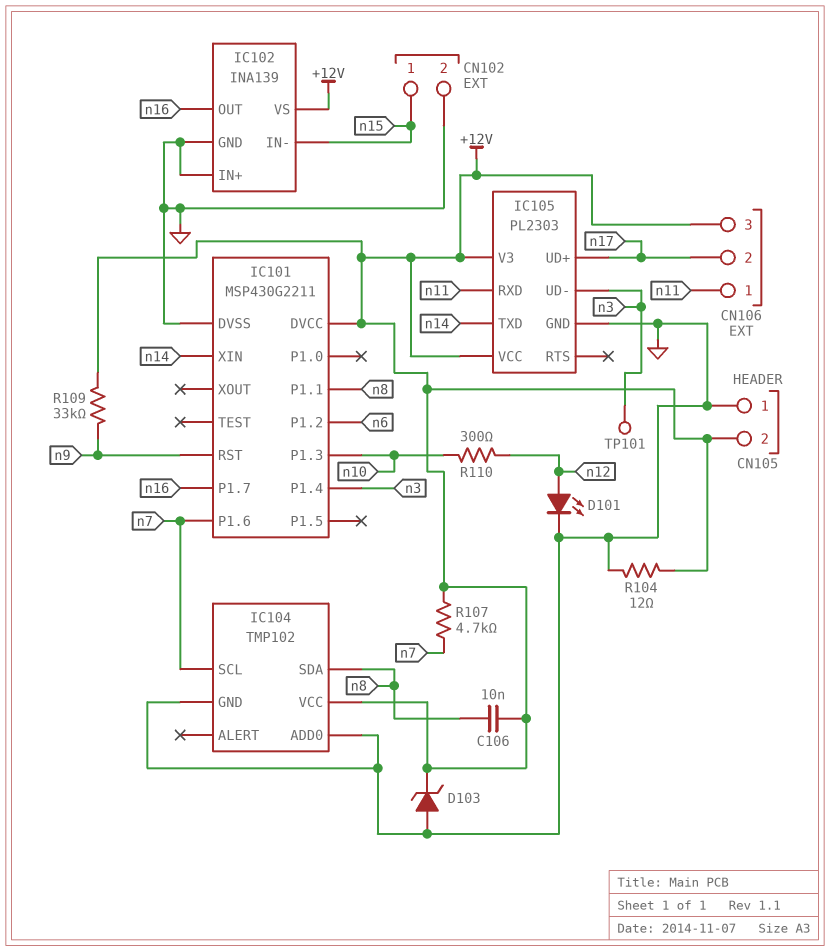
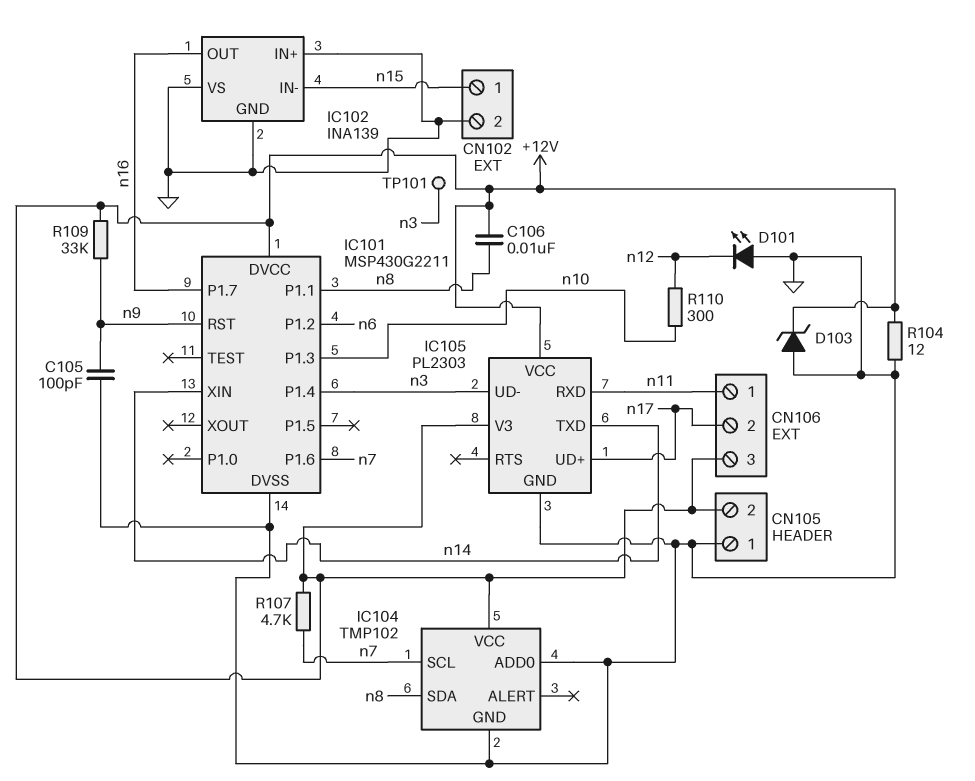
C105: none -> 100pF (GND, n9)
D101: LED (A n12, K GND) -> LED (A GND, K n12)
IC102 pin VS: +12V -> GND

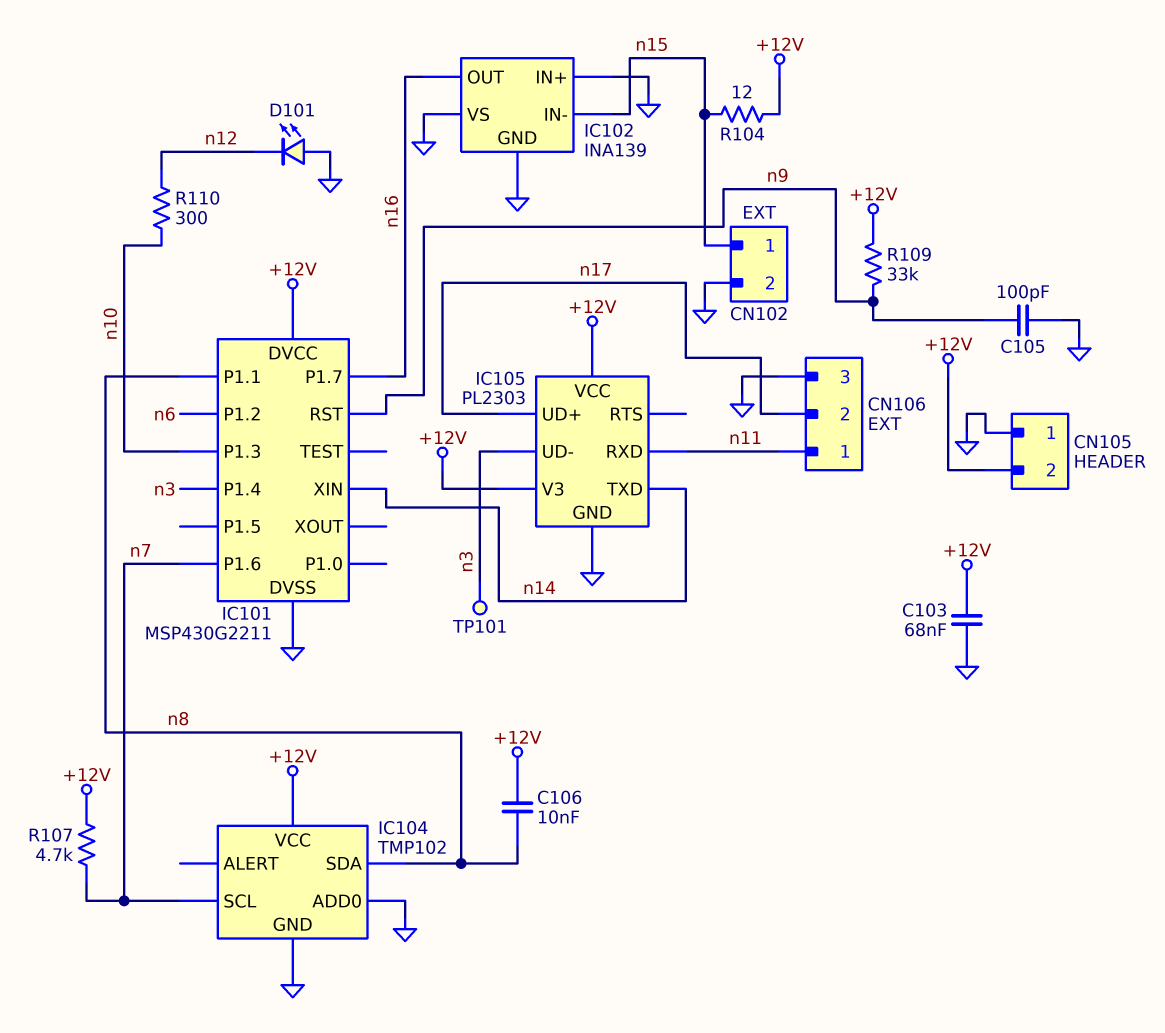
C103: none -> 68nF (+12V, GND)
CN106 pin 3: +12V -> GND
D103: zener (A GND, K +12V) -> none
R104: 12 (+12V, GND) -> 12 (+12V, n15)

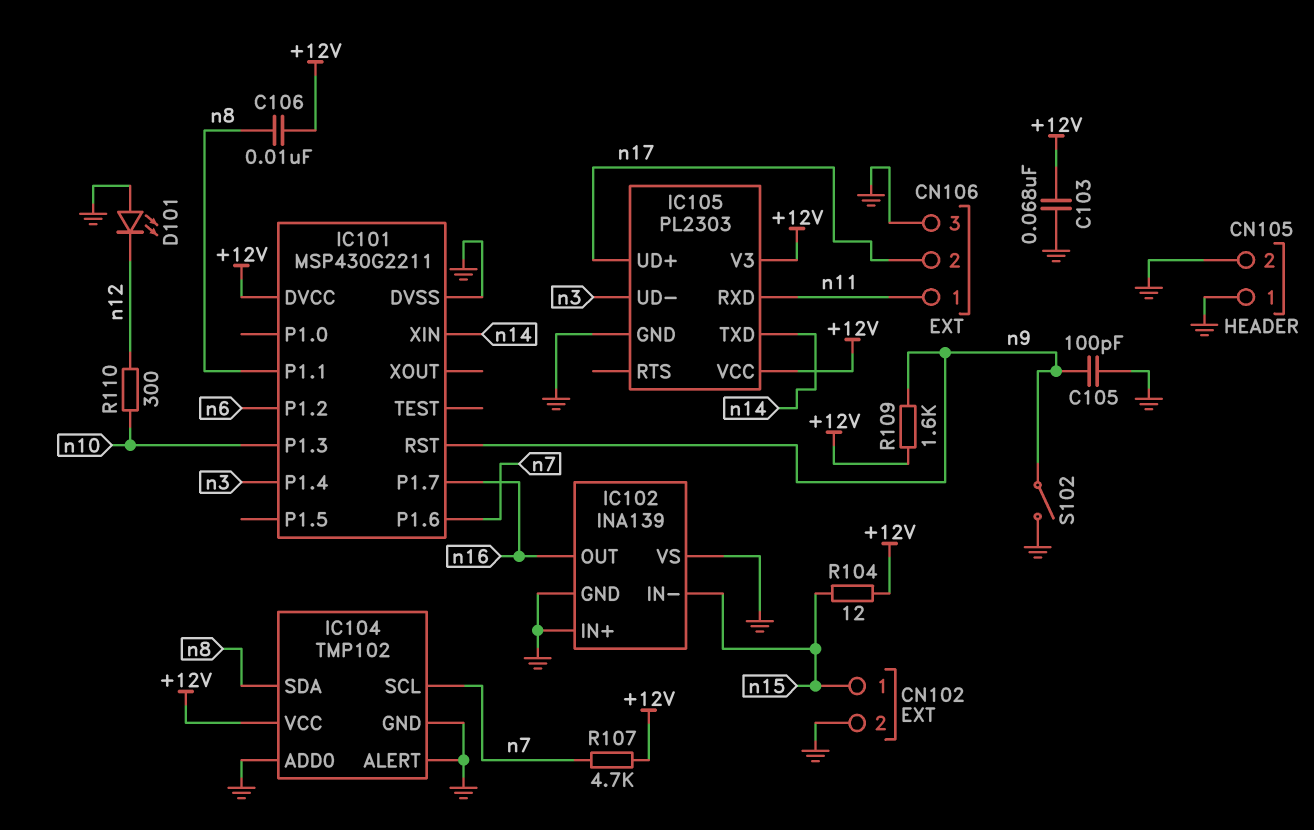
CN105 pin 2: +12V -> GND
IC104 pin ALERT: none -> GND
R109: 33k (+12V, n9) -> 1.6k (+12V, n9)
S102: none -> switch (GND, n9)
TP101: test point (n3) -> none

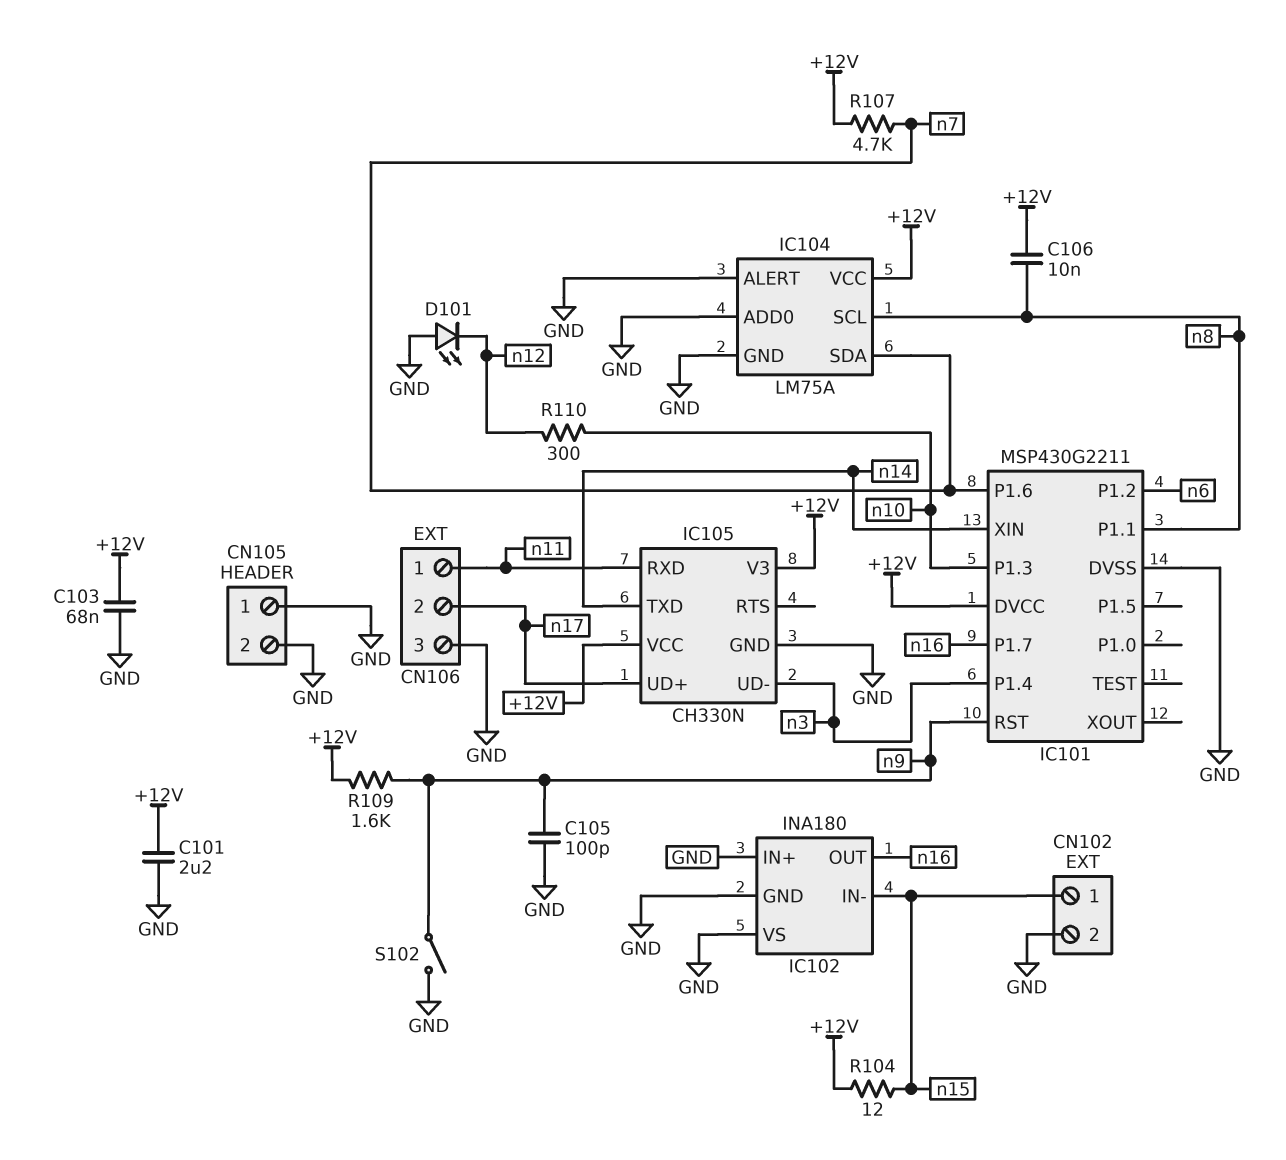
C101: none -> 2.2uF (+12V, GND)
IC102: INA139 -> INA180
IC104: TMP102 -> LM75A
IC104 pin SCL: n7 -> n8
IC104 pin SDA: n8 -> n7
IC105: PL2303 -> CH330N

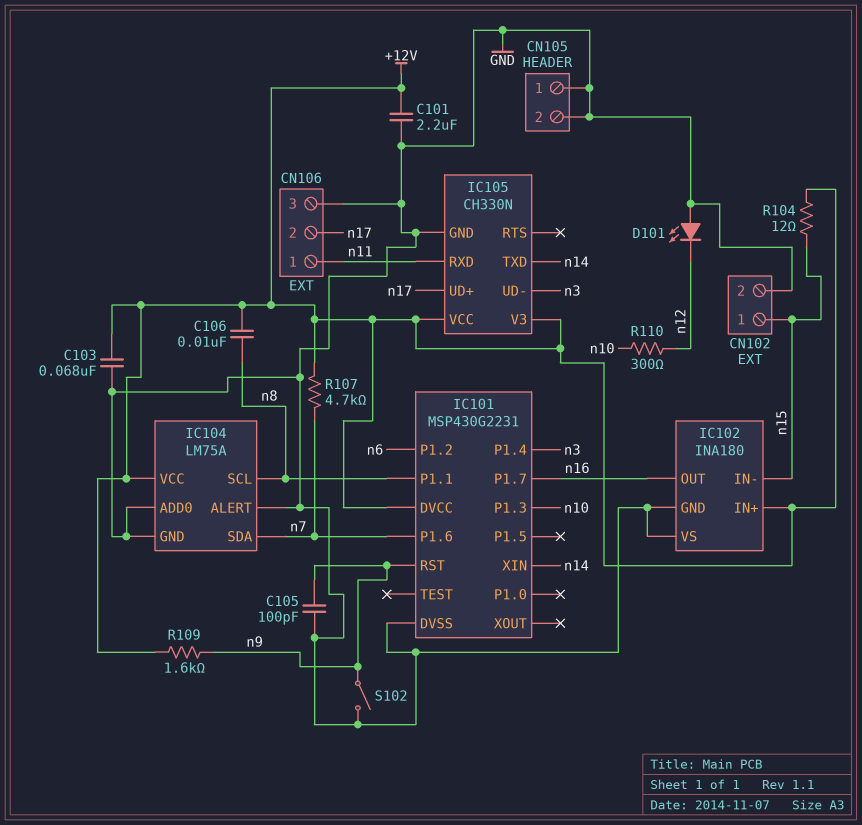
IC101: MSP430G2211 -> MSP430G2231
IC102 pin IN+: GND -> +12V

